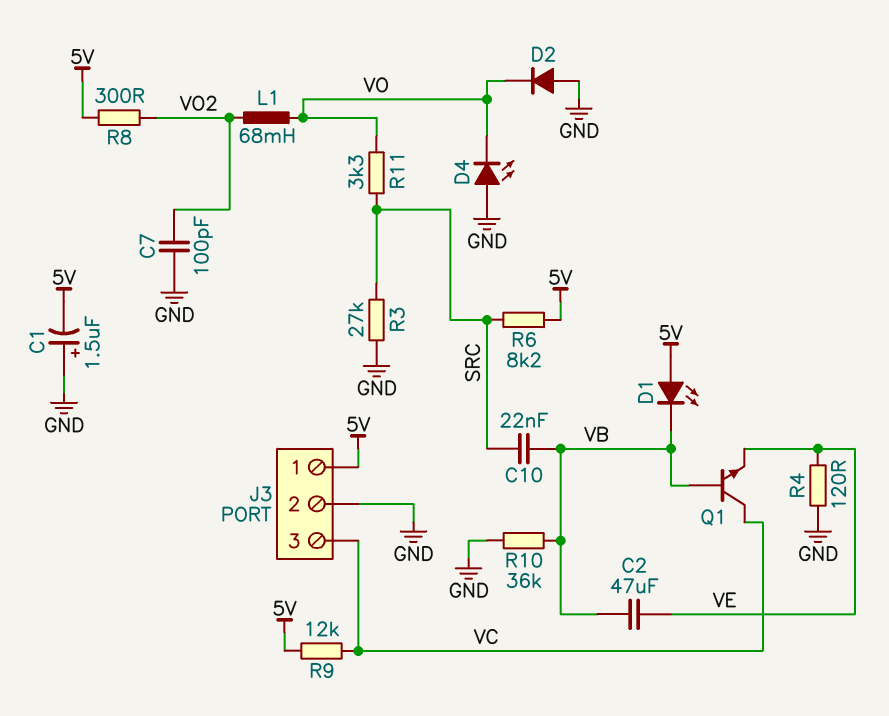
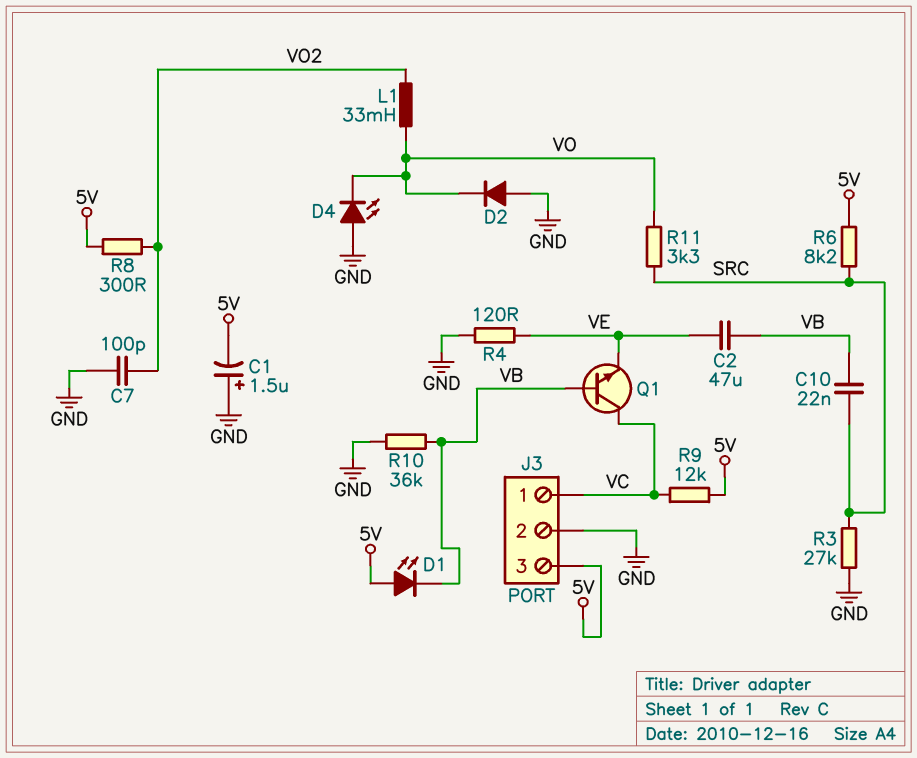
J3 pin 1: 5V -> VC
J3 pin 3: VC -> 5V
L1: 68mH (VO, VO2) -> 33mH (VO, VO2)

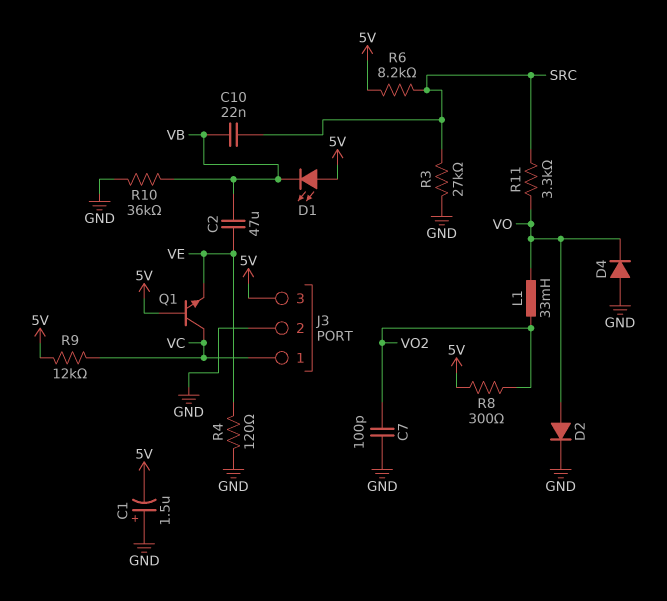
D2: diode (A GND, K VO) -> diode (A VO, K GND)
D4: LED (A GND, K VO) -> diode (A GND, K VO)
Q1: NPN (B VB, C VC, E VE) -> NPN (B 5V, C VC, E VE)

